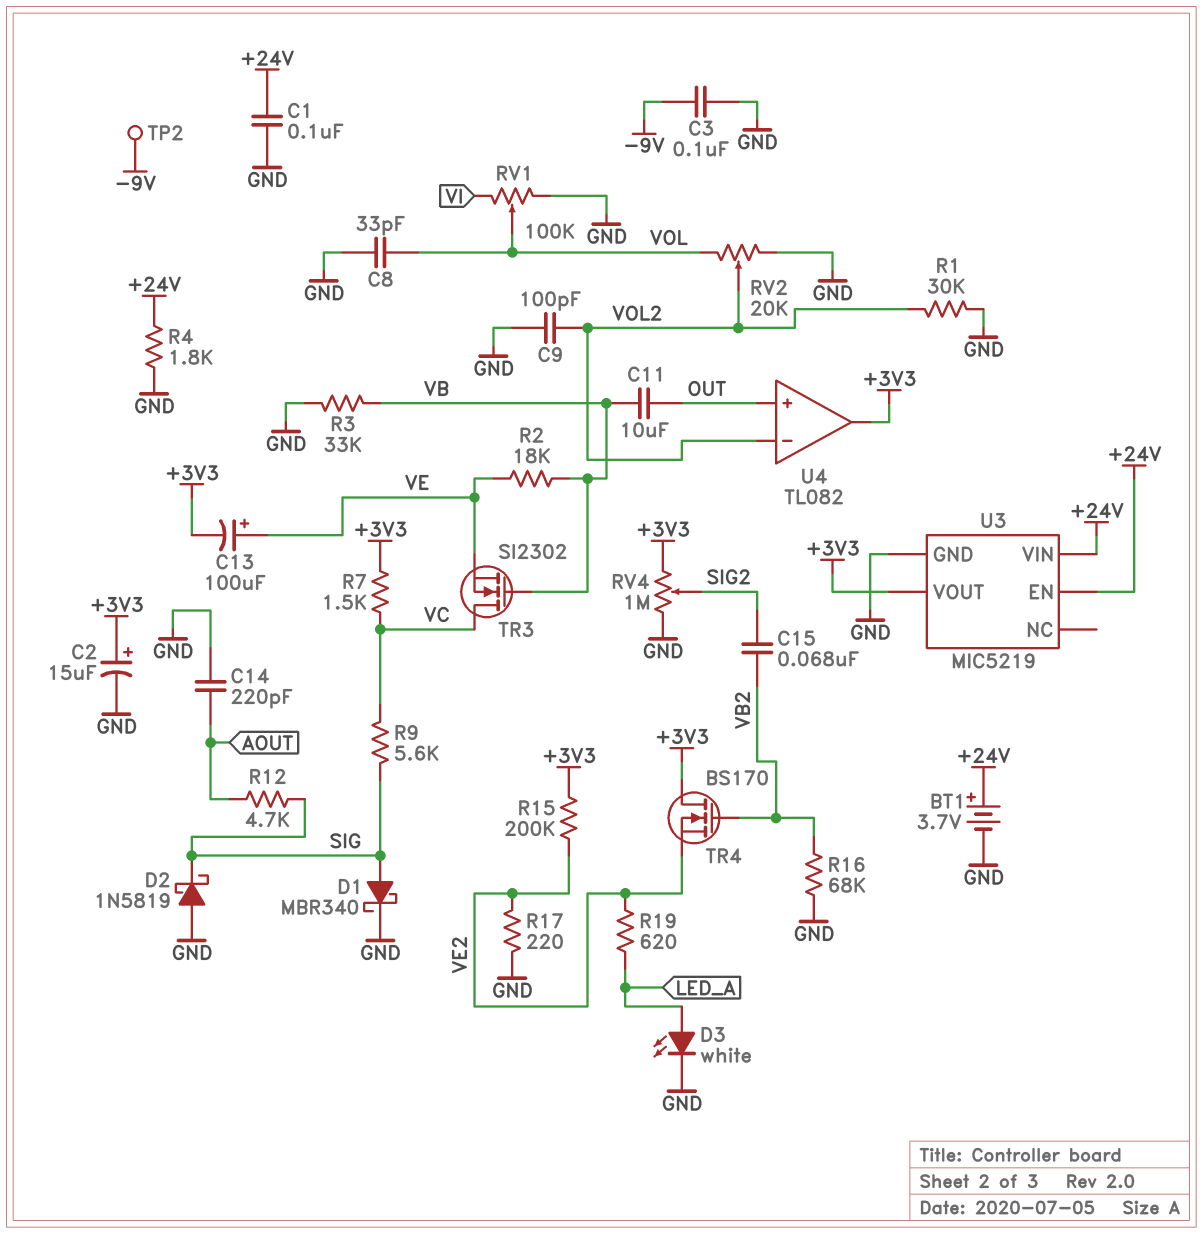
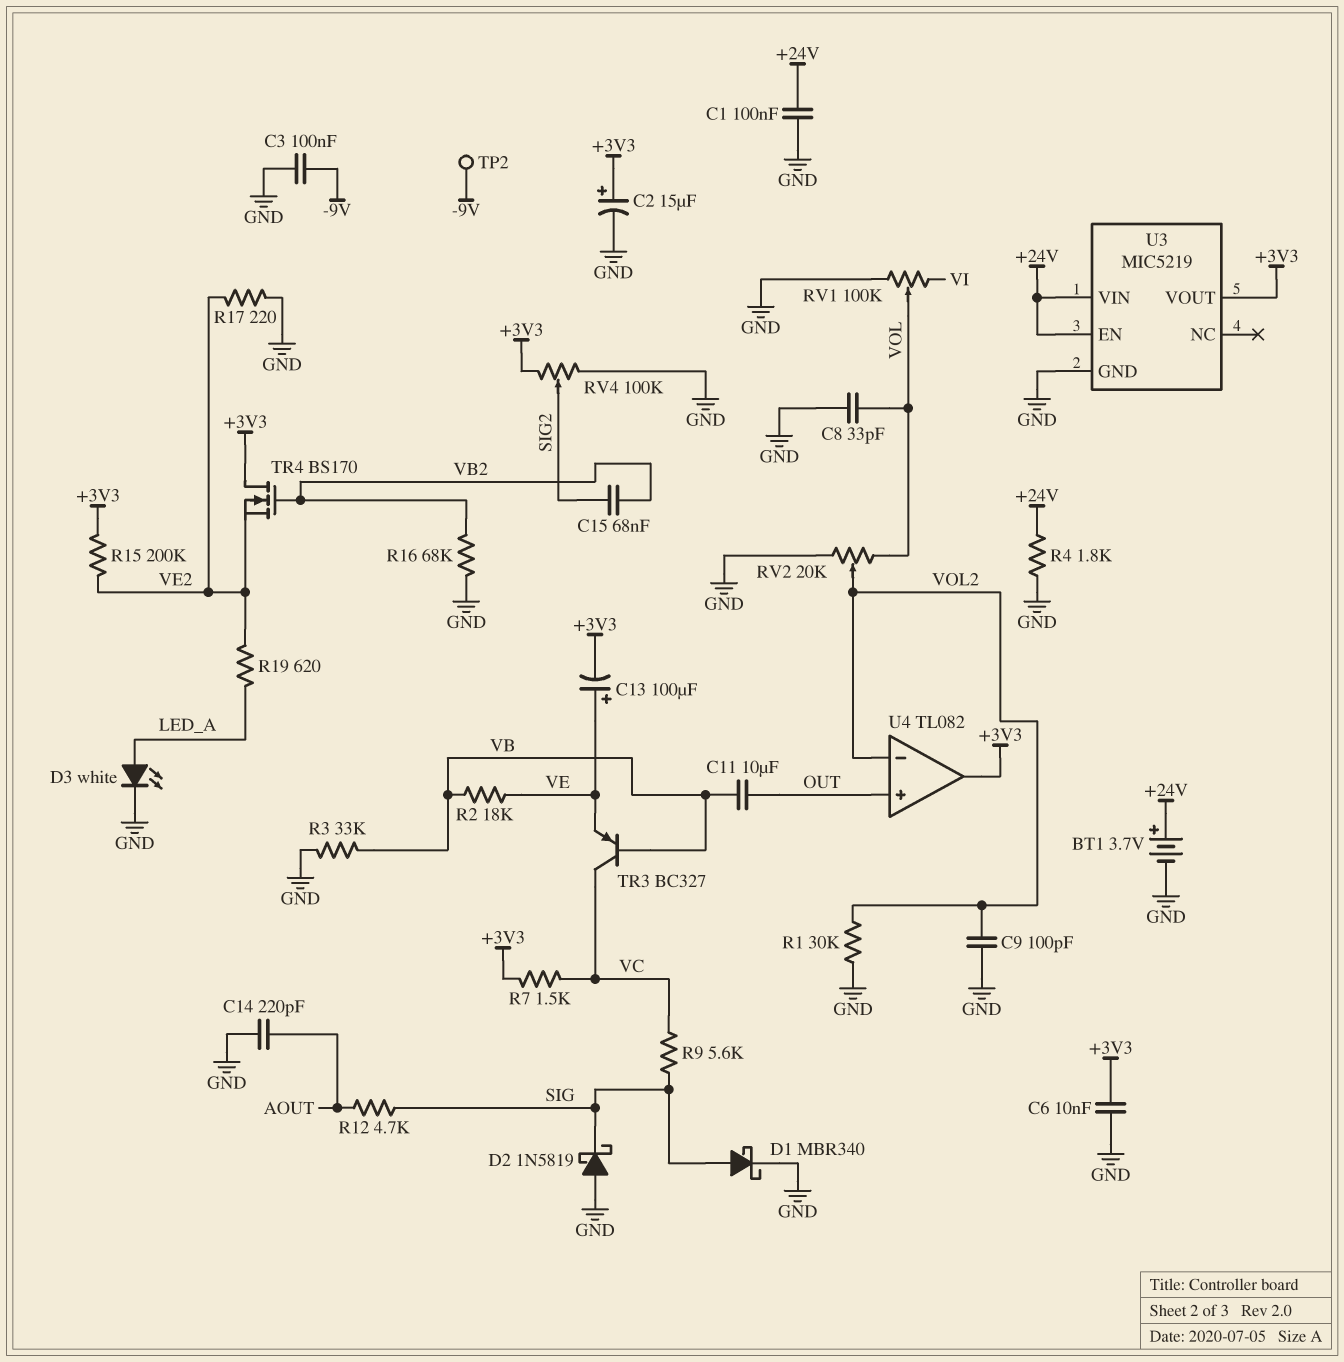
C6: none -> 10nF (+3V3, GND)
RV4: 1M (+3V3, GND, wiper SIG2) -> 100k (+3V3, GND, wiper SIG2)
TR3: NMOS SI2302 (G VB, D VC, S VE) -> PNP BC327 (B VB, C VC, E VE)

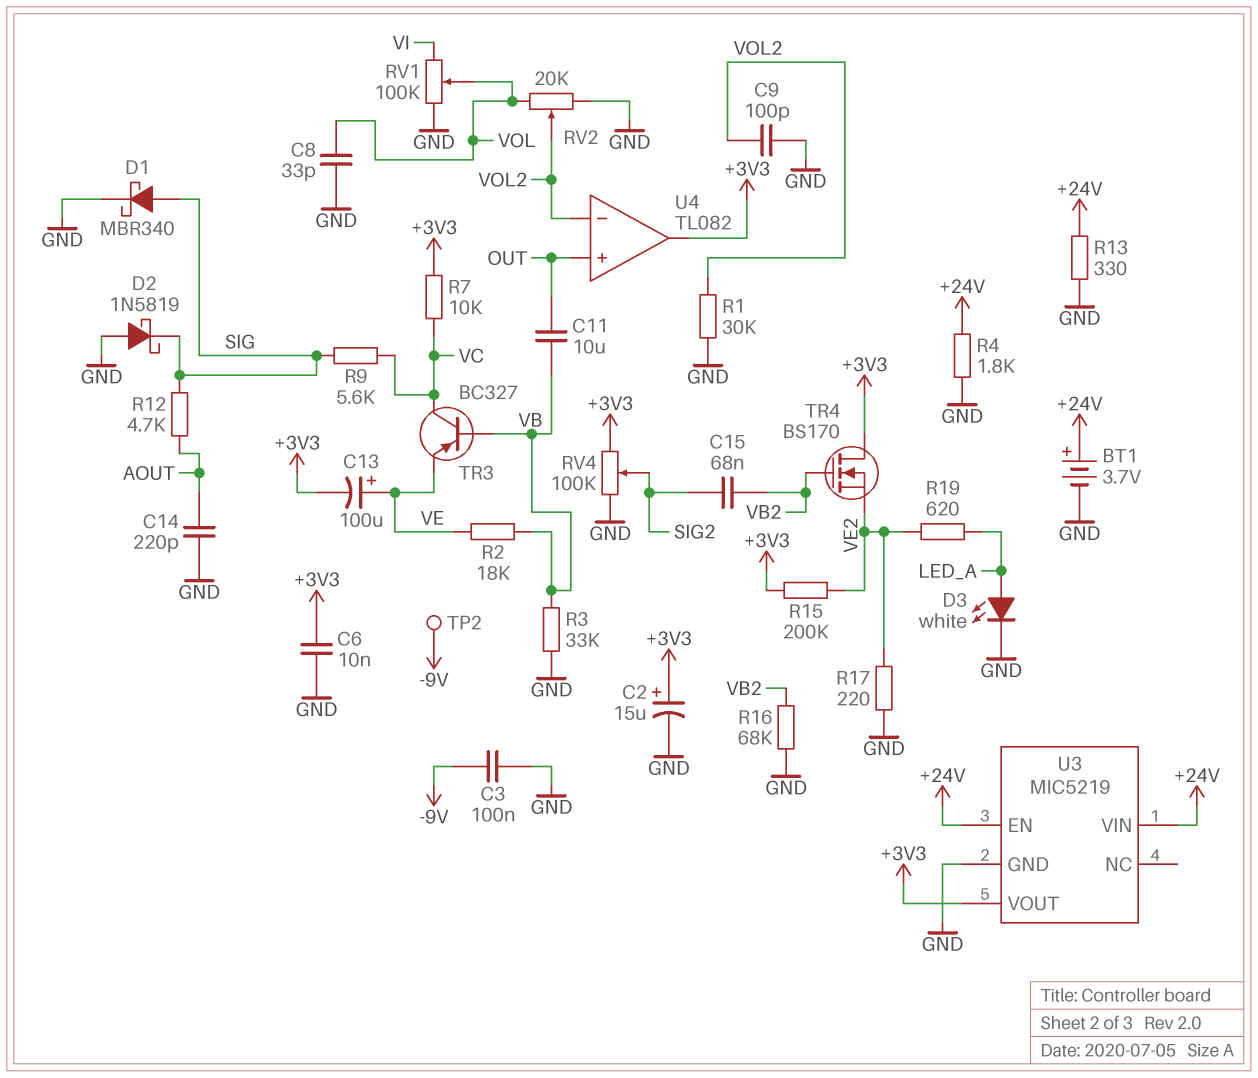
C1: 100nF (+24V, GND) -> none
R7: 1.5k (+3V3, VC) -> 10k (+3V3, VC)
R13: none -> 330 (+24V, GND)

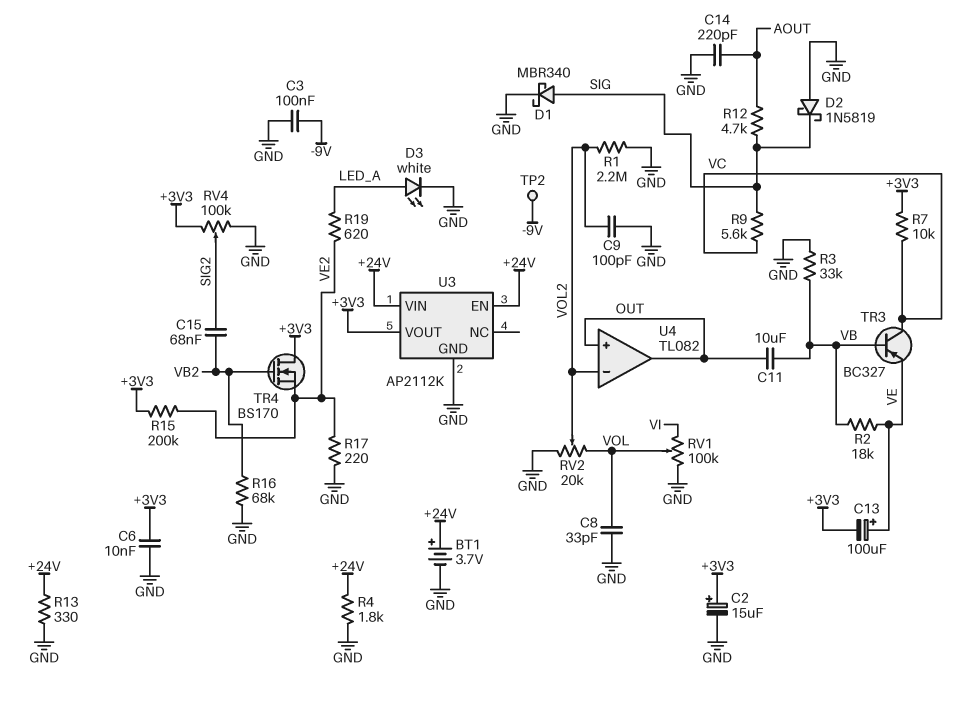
R1: 30k (GND, VOL2) -> 2.2M (GND, VOL2)
U3: MIC5219 -> AP2112K
U4 pin out: +3V3 -> OUT

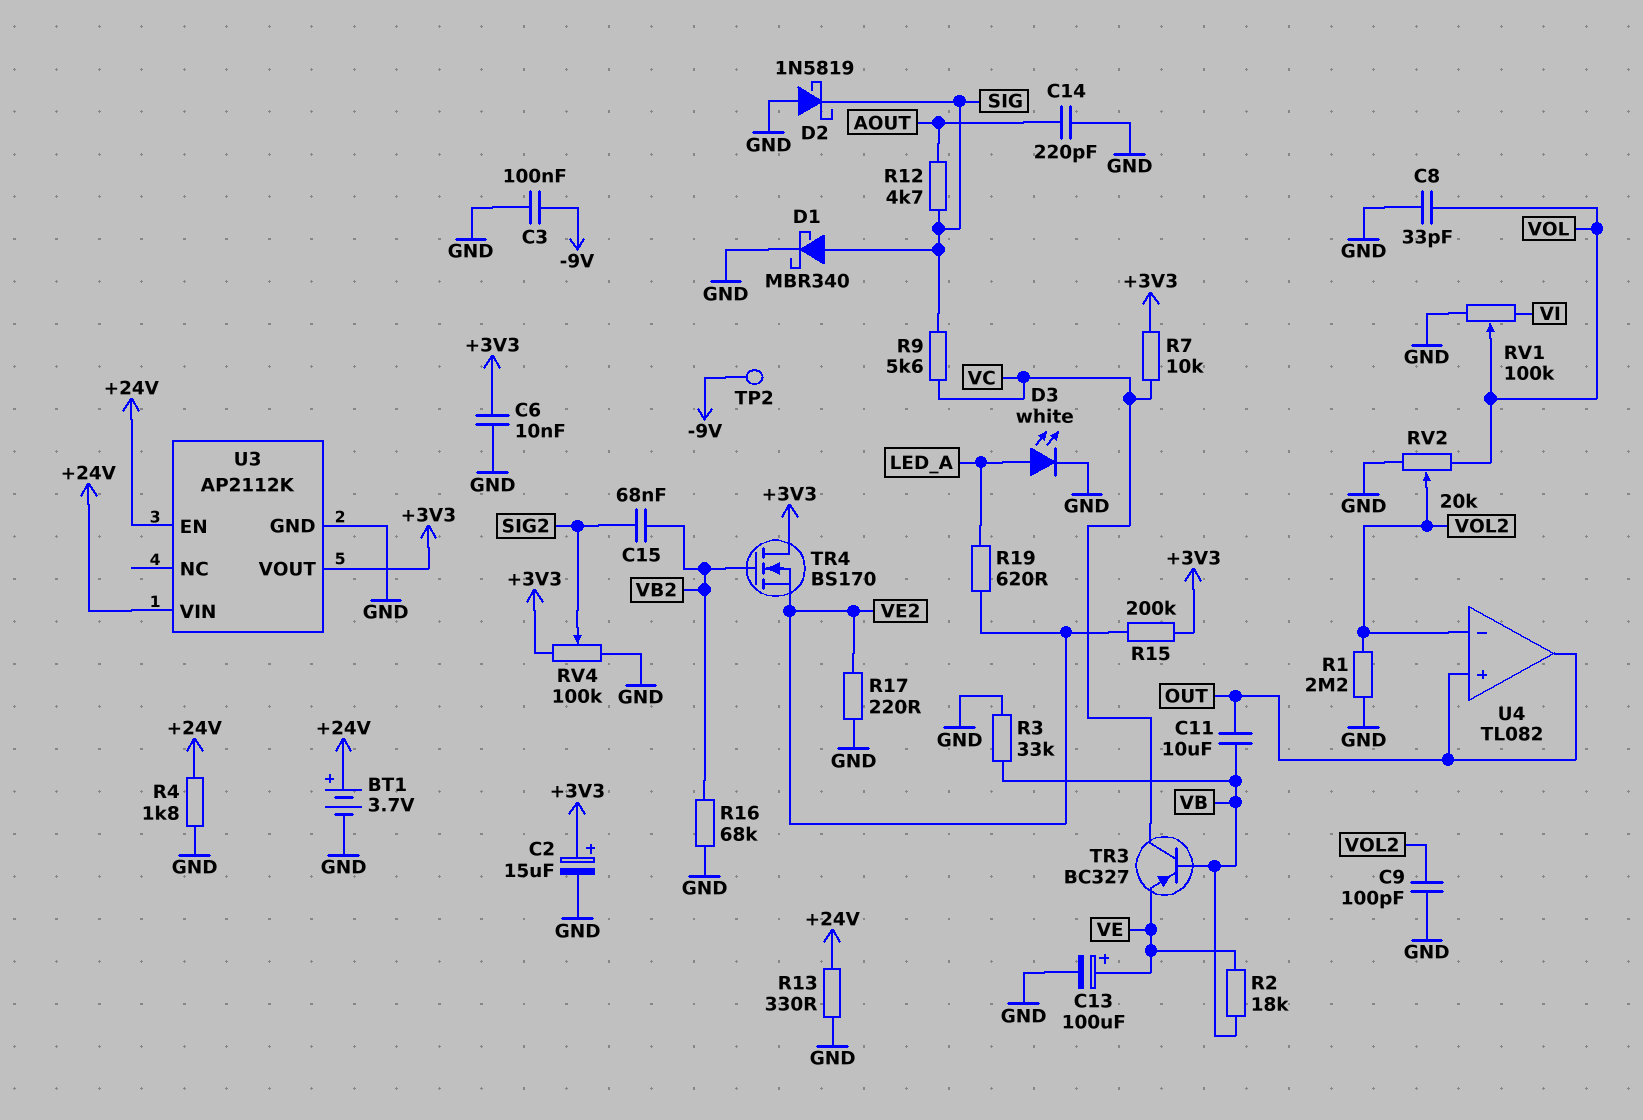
C13: 100uF (plus VE, minus +3V3) -> 100uF (plus VE, minus GND)

